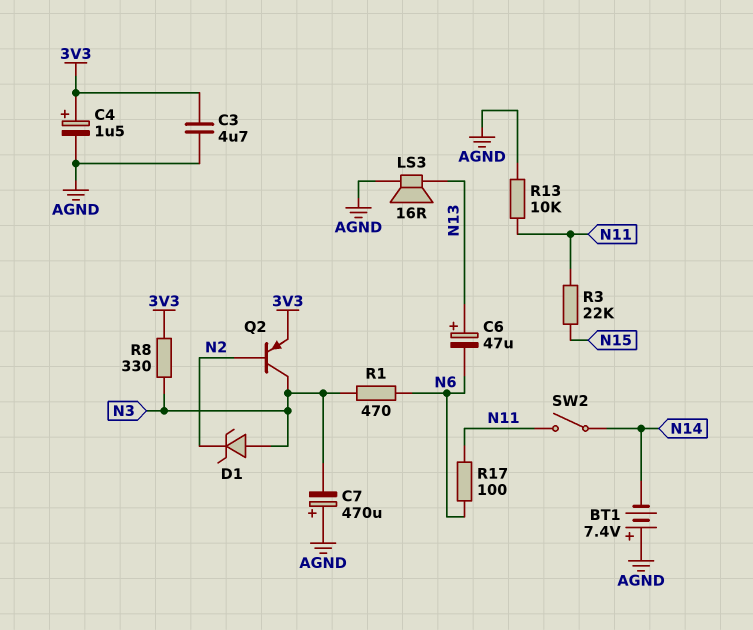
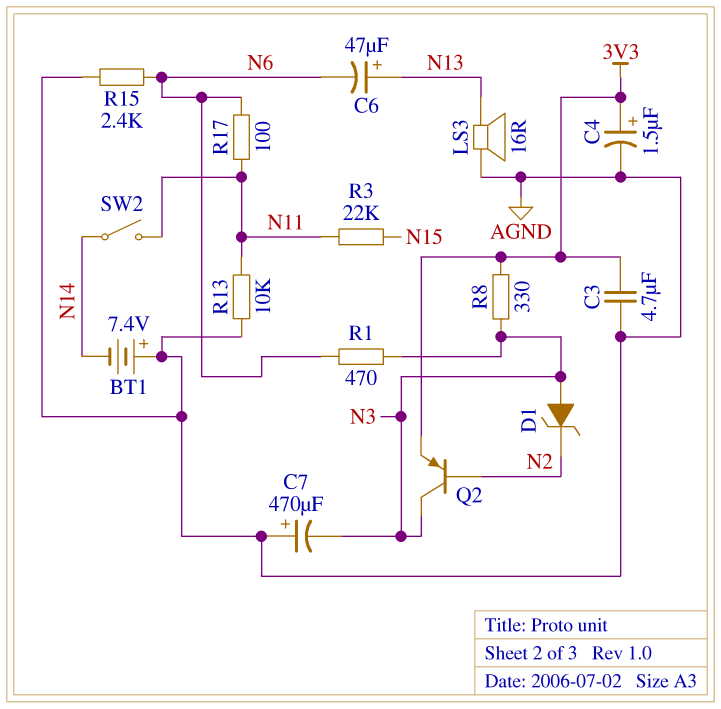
R15: none -> 2.4k (AGND, N6)

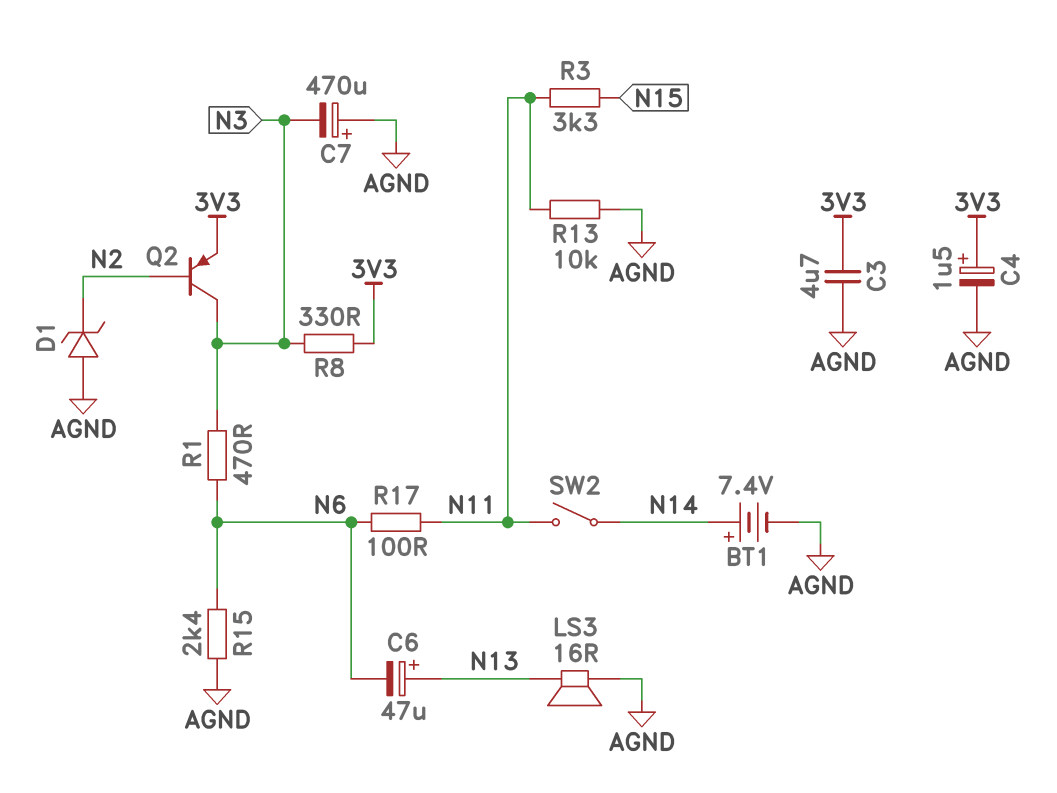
BT1: 7.4V (plus AGND, minus N14) -> 7.4V (plus N14, minus AGND)
D1: zener (A N3, K N2) -> zener (A AGND, K N2)
R3: 22k (N11, N15) -> 3.3k (N11, N15)

